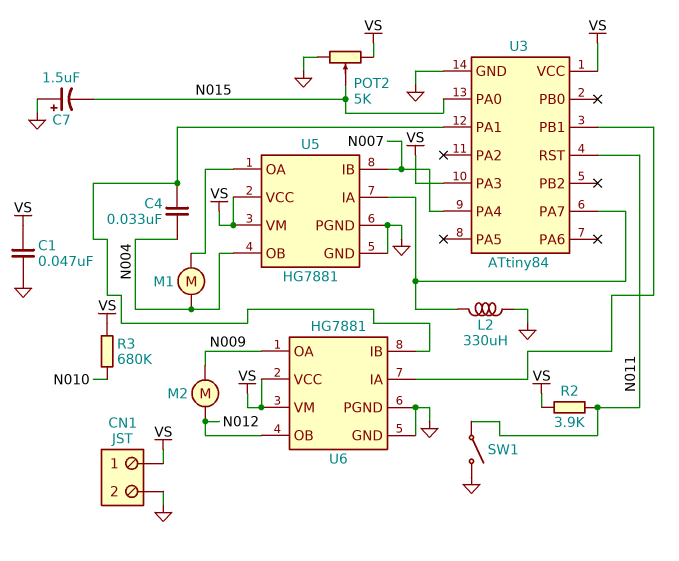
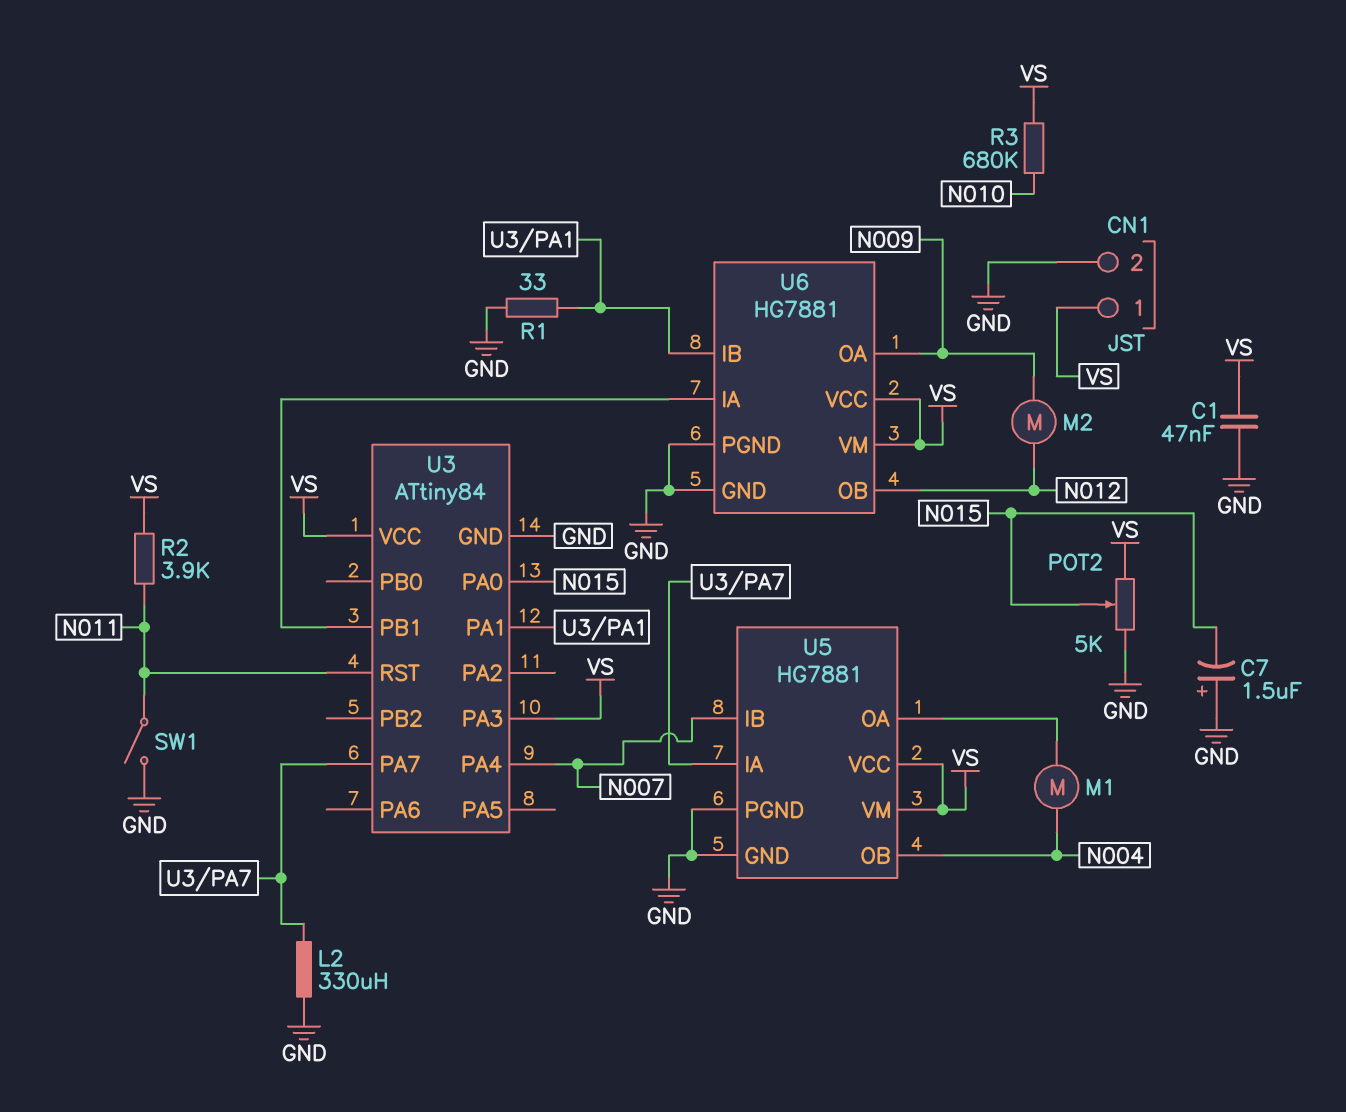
C4: 33nF (N004, U3/PA1) -> none
R1: none -> 33 (GND, U3/PA1)

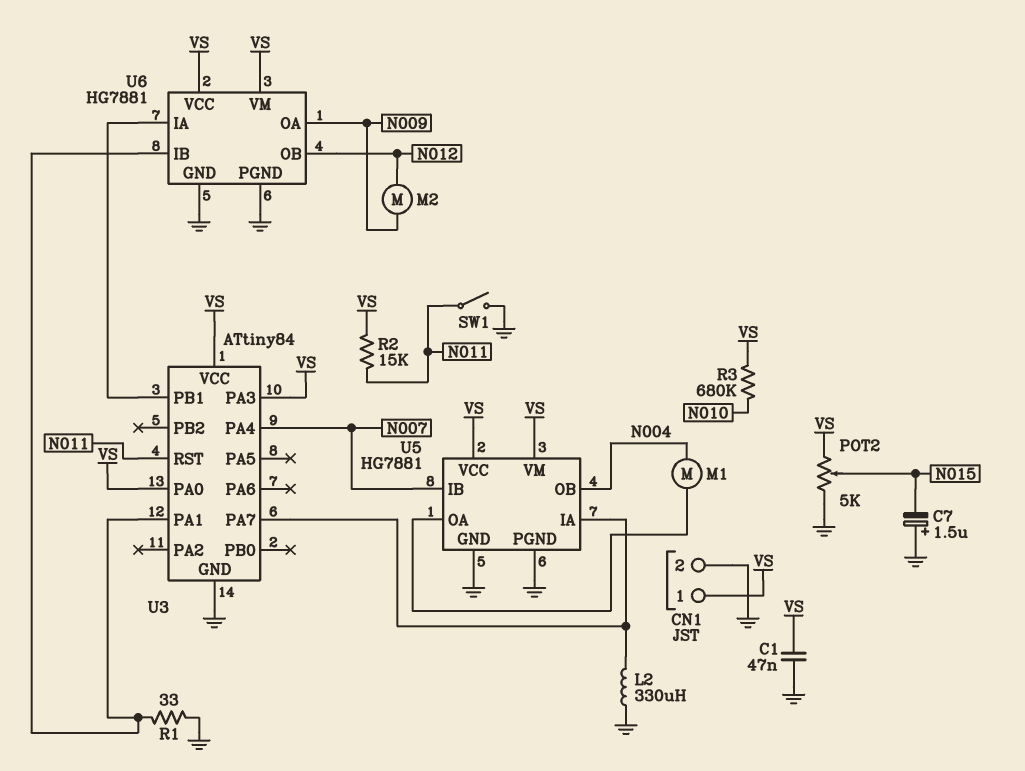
R2: 3.9k (N011, VS) -> 15k (N011, VS)
U3 pin PA0: N015 -> VS

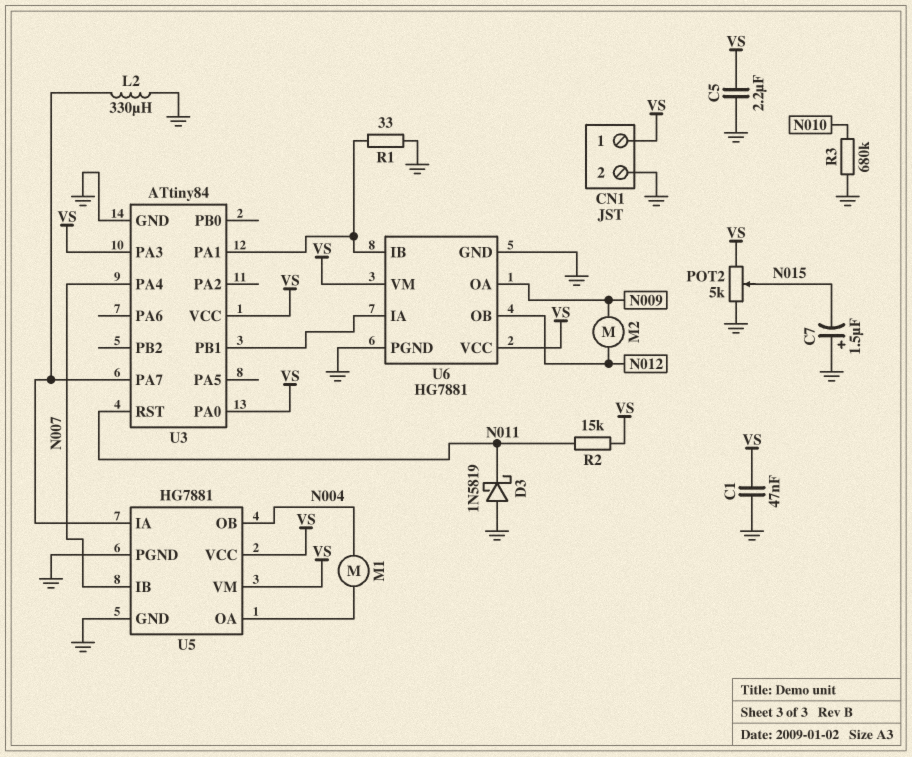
C5: none -> 2.2uF (GND, VS)
D3: none -> schottky 1N5819 (A GND, K N011)
R3: 680k (N010, VS) -> 680k (GND, N010)
SW1: switch (GND, N011) -> none

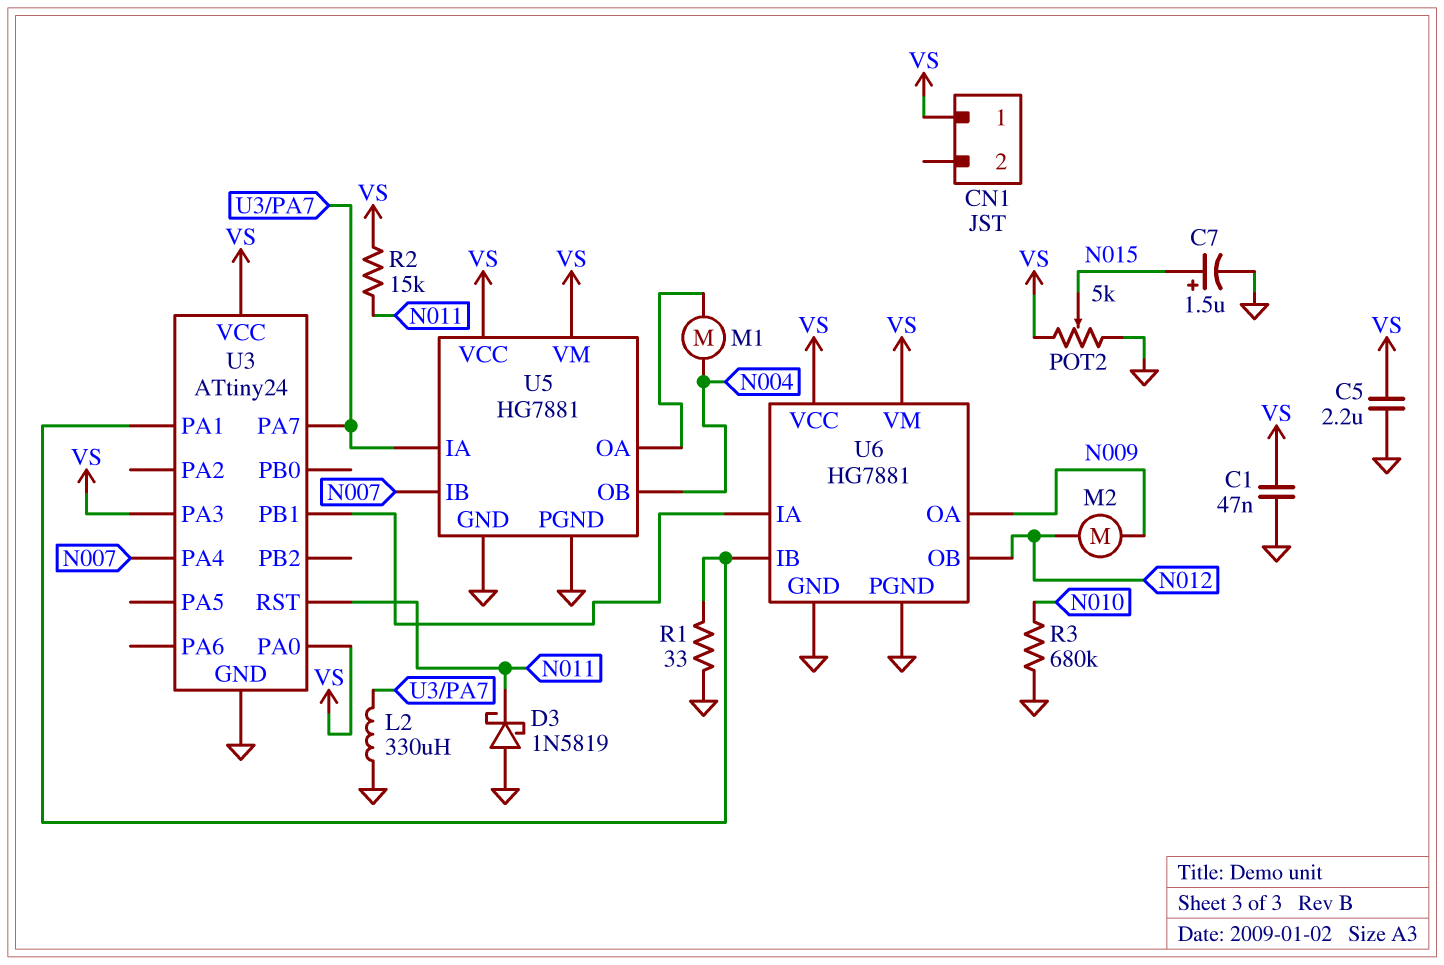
C7: 1.5uF (plus GND, minus N015) -> 1.5uF (plus N015, minus GND)
CN1 pin 2: GND -> none
U3: ATtiny84 -> ATtiny24

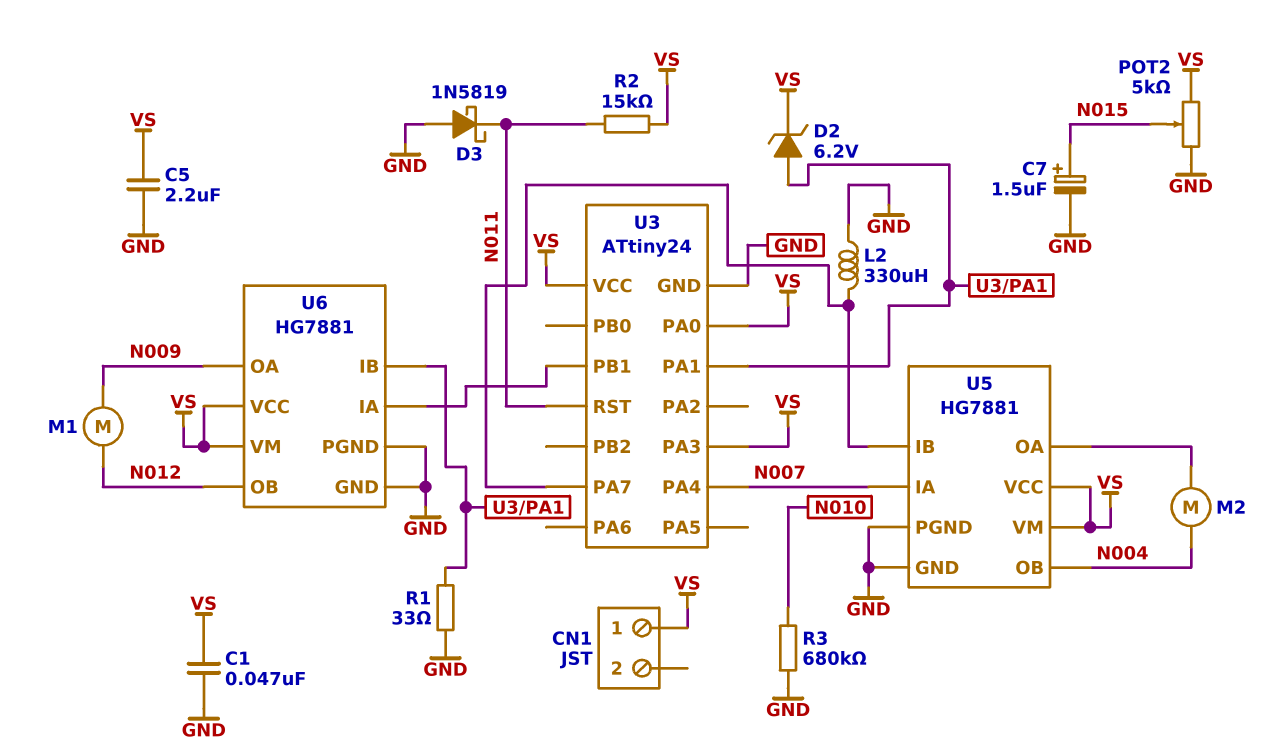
D2: none -> zener 6.2V (A U3/PA1, K VS)
M1: motor (N004, U5/OA) -> motor (N009, N012)
M2: motor (N009, N012) -> motor (N004, U5/OA)
U5 pin IA: U3/PA7 -> N007
U5 pin IB: N007 -> U3/PA7

